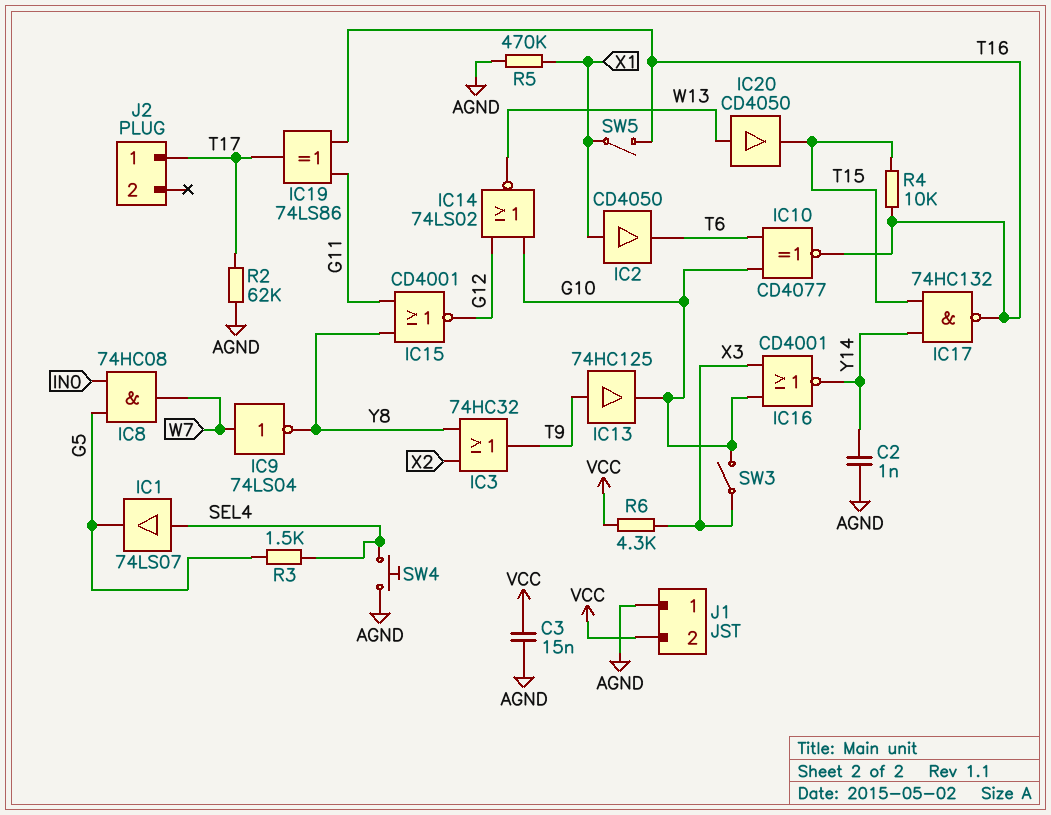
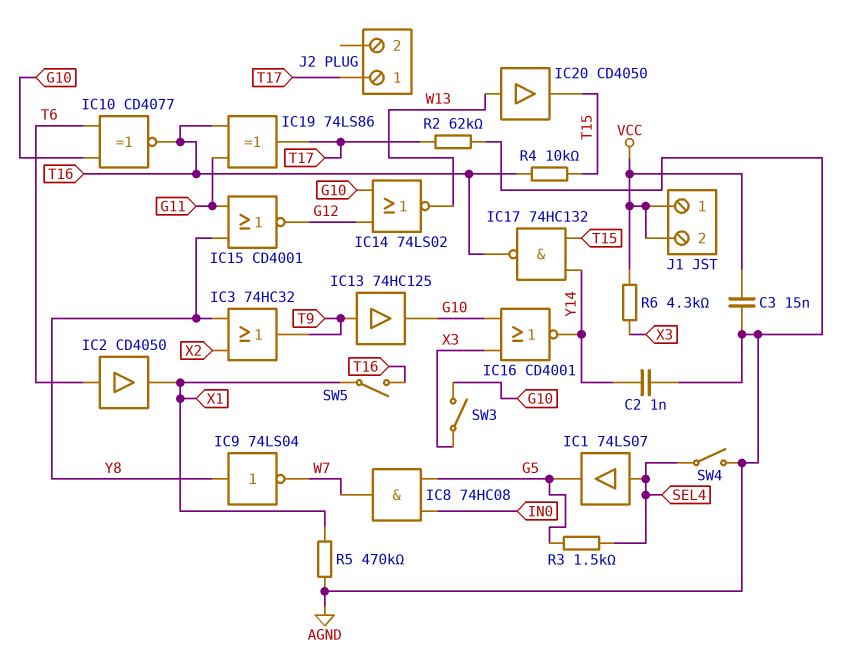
IC2: buffer CD4050 (in X1, out T6) -> buffer CD4050 (in T6, out X1)
IC9: NOT 74LS04 (in W7, out Y8) -> NOT 74LS04 (in Y8, out W7)
J1 pin 1: AGND -> VCC
SW4: button (AGND, SEL4) -> switch (AGND, SEL4)

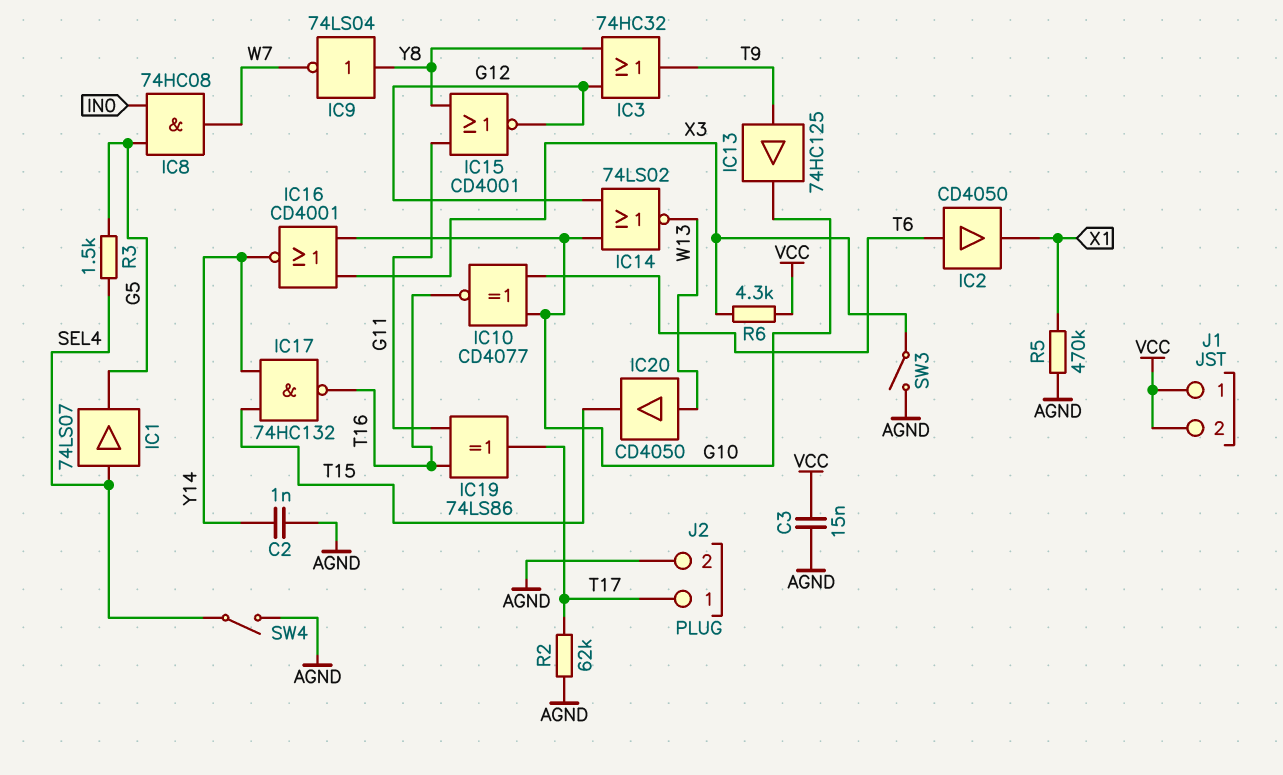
IC3: OR 74HC32 (in X2, in Y8, out T9) -> OR 74HC32 (in G12, in Y8, out T9)
J2 pin 2: none -> AGND
R4: 10k (T15, T16) -> none
SW3: switch (G10, X3) -> switch (AGND, X3)
SW5: switch (T16, X1) -> none

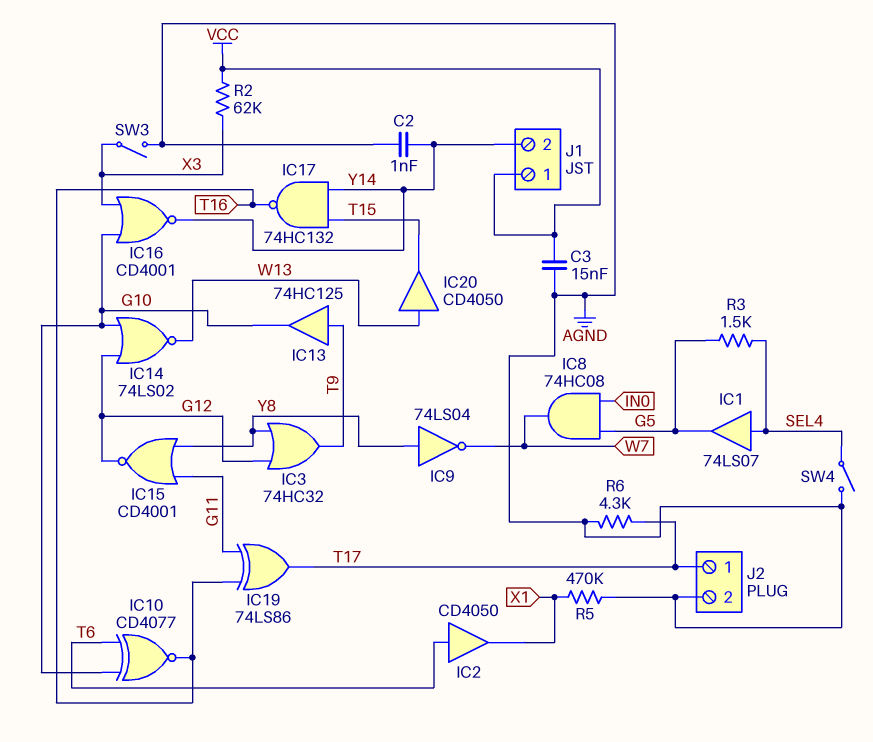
J1 pin 2: VCC -> Y14
R2: 62k (AGND, T17) -> 62k (VCC, X3)
R6: 4.3k (VCC, X3) -> 4.3k (AGND, T17)

